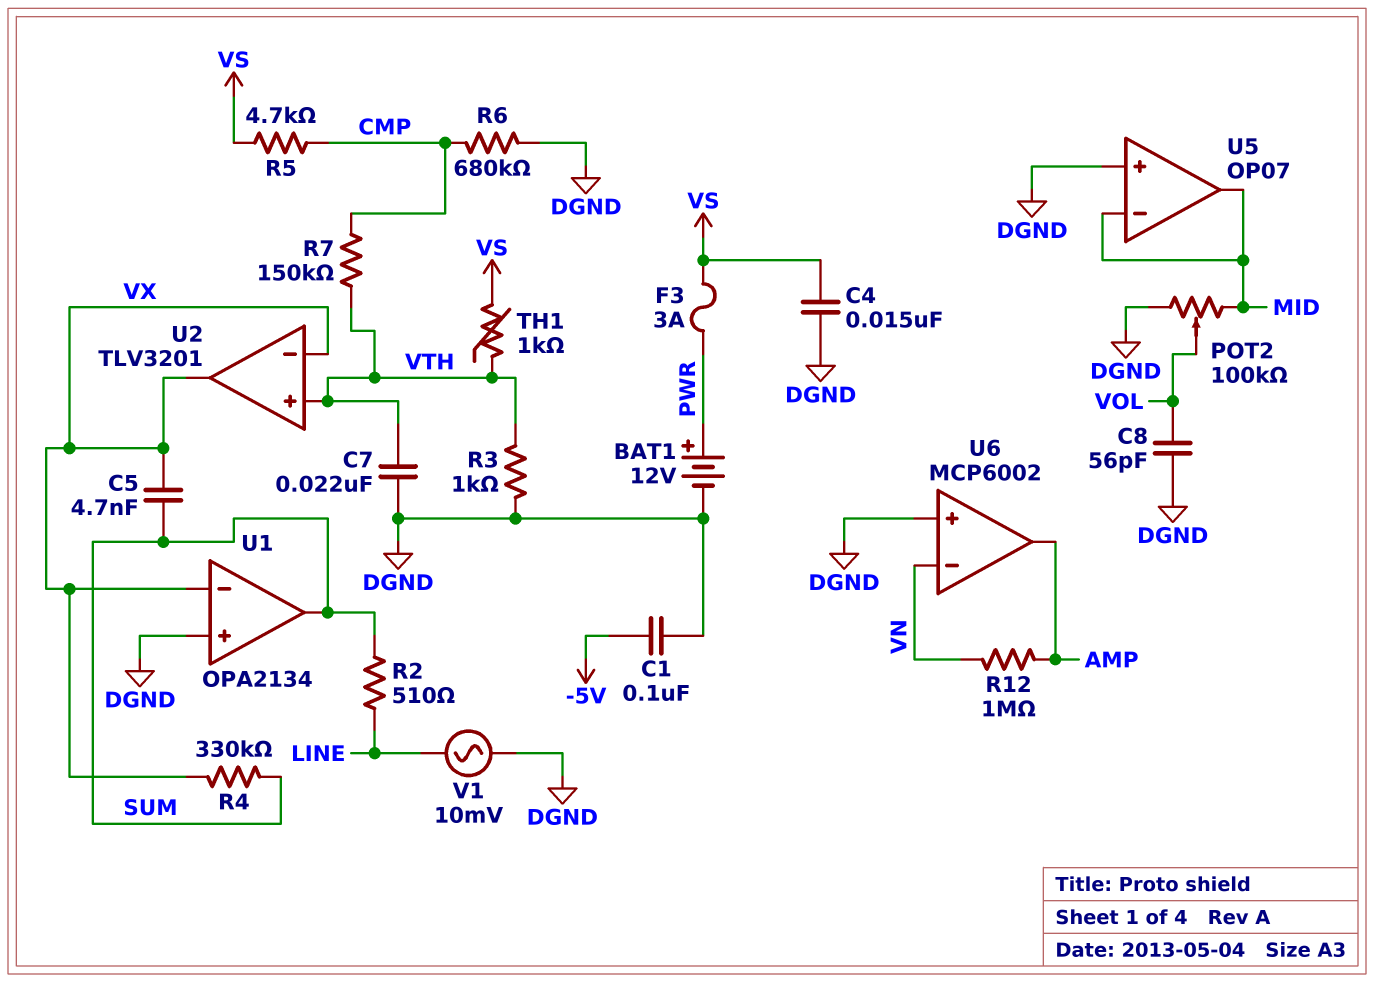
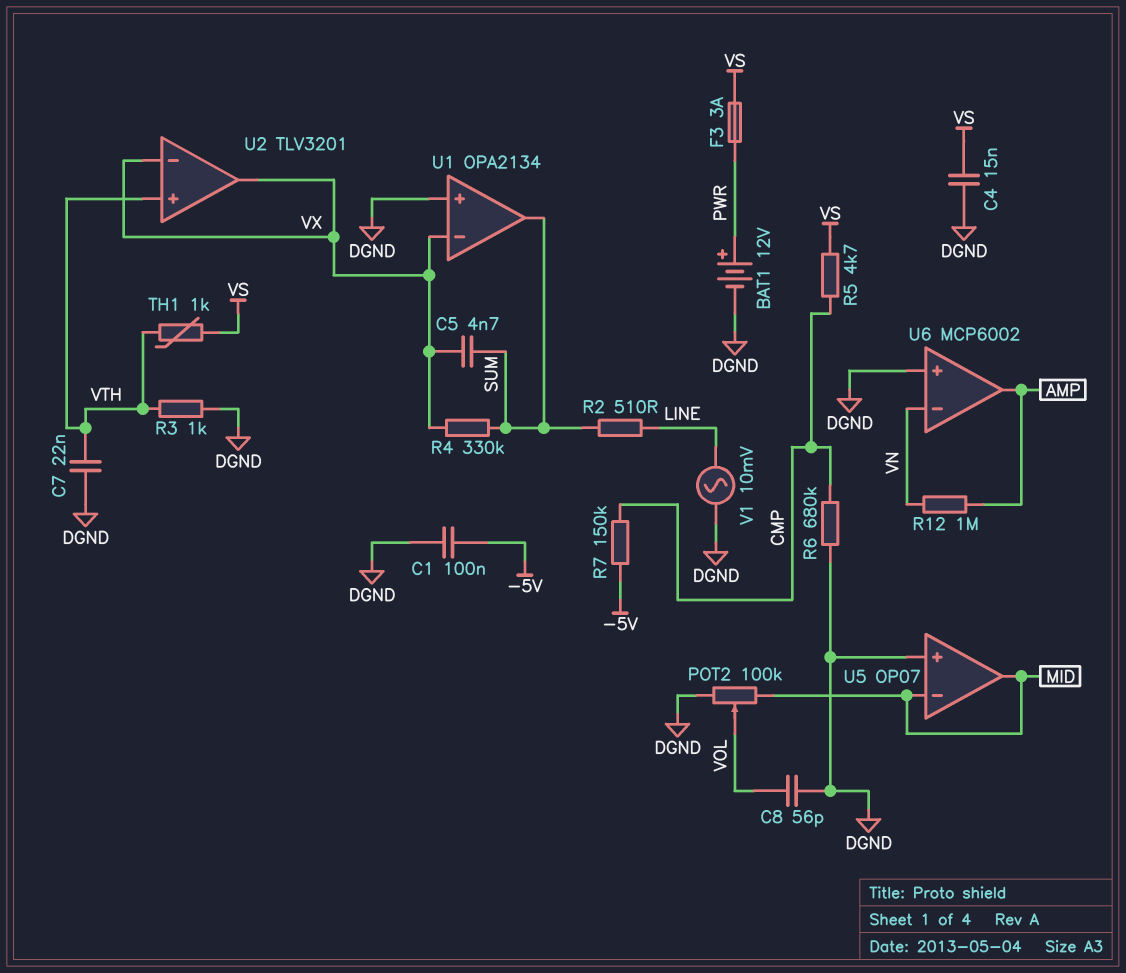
R7: 150k (CMP, VTH) -> 150k (-5V, CMP)

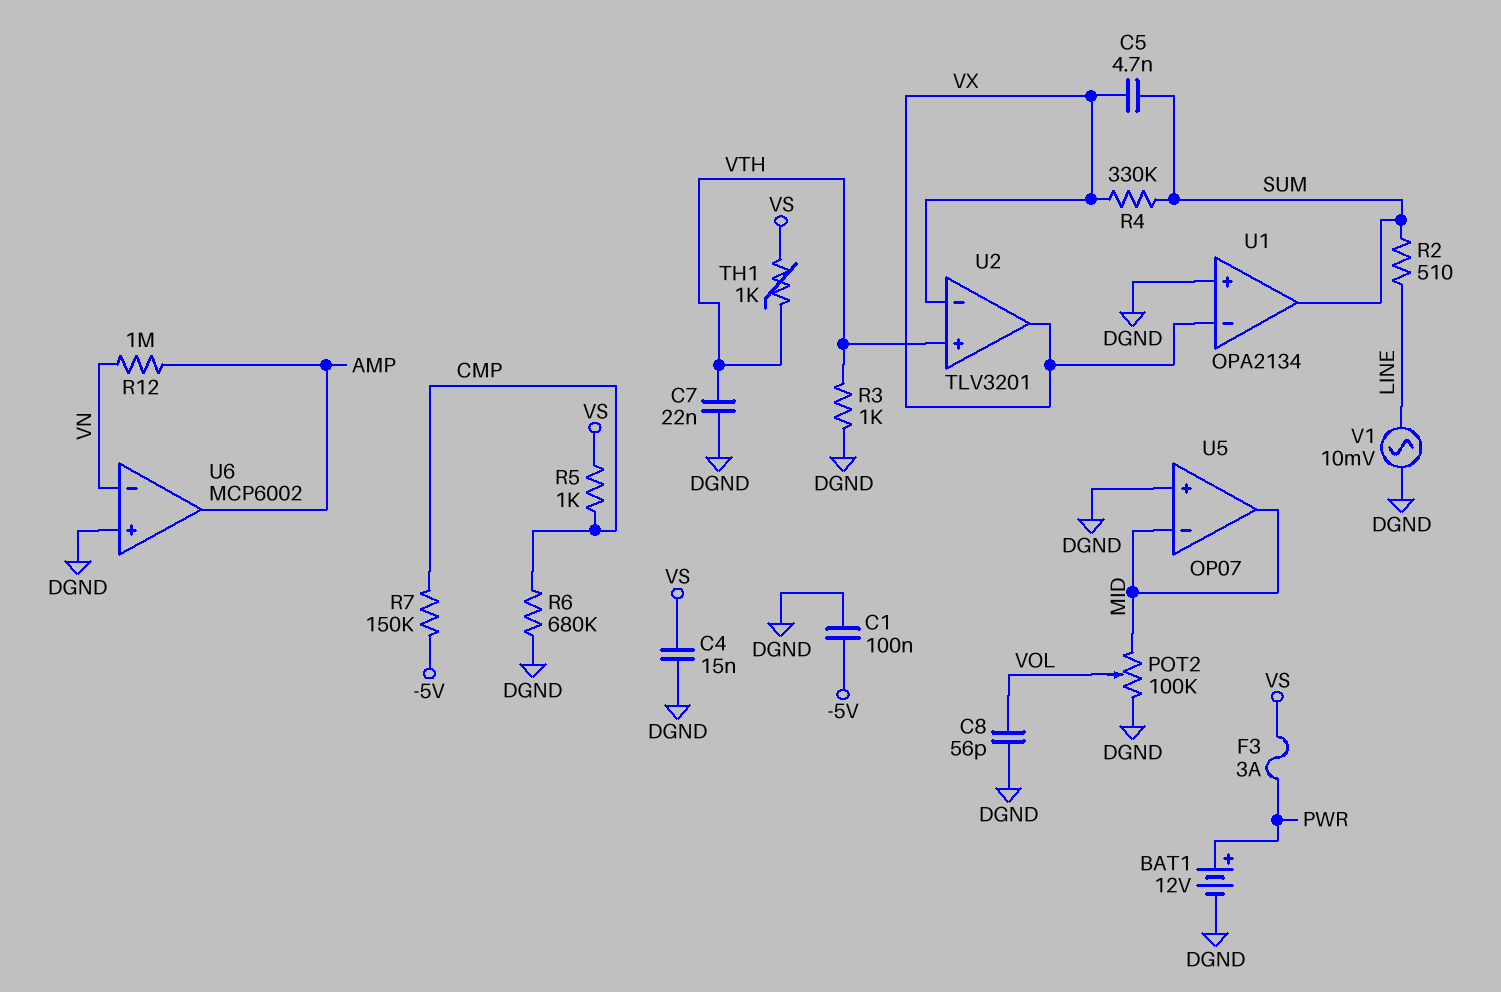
R5: 4.7k (CMP, VS) -> 1k (CMP, VS)

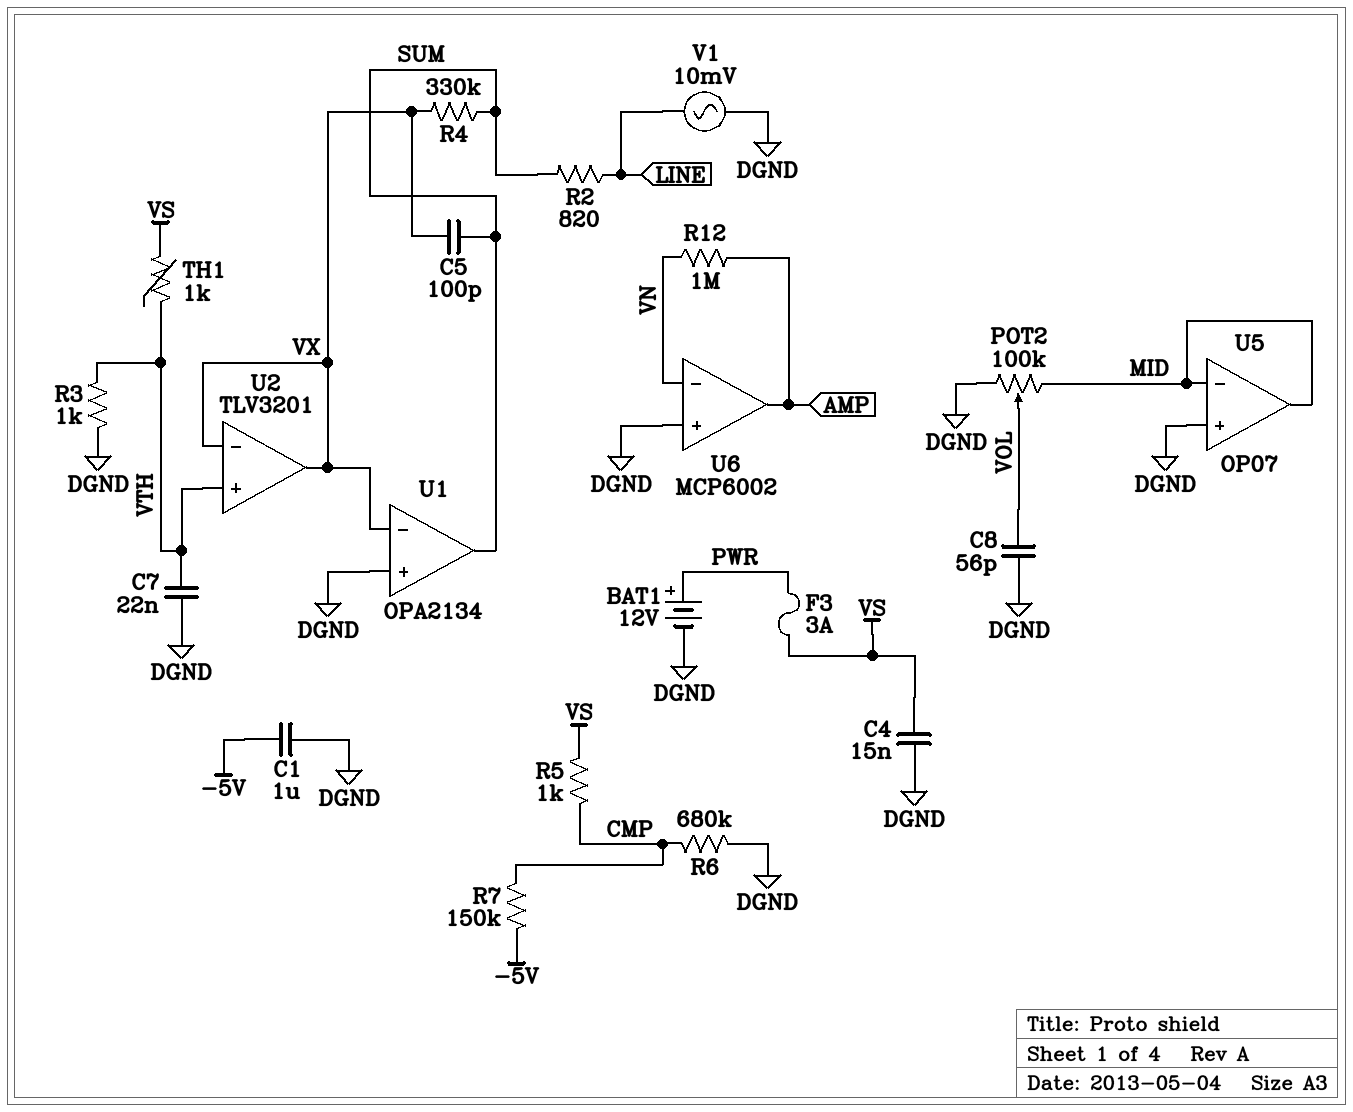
C1: 100nF (-5V, DGND) -> 1uF (-5V, DGND)
C5: 4.7nF (SUM, VX) -> 100pF (SUM, VX)
R2: 510 (LINE, SUM) -> 820 (LINE, SUM)

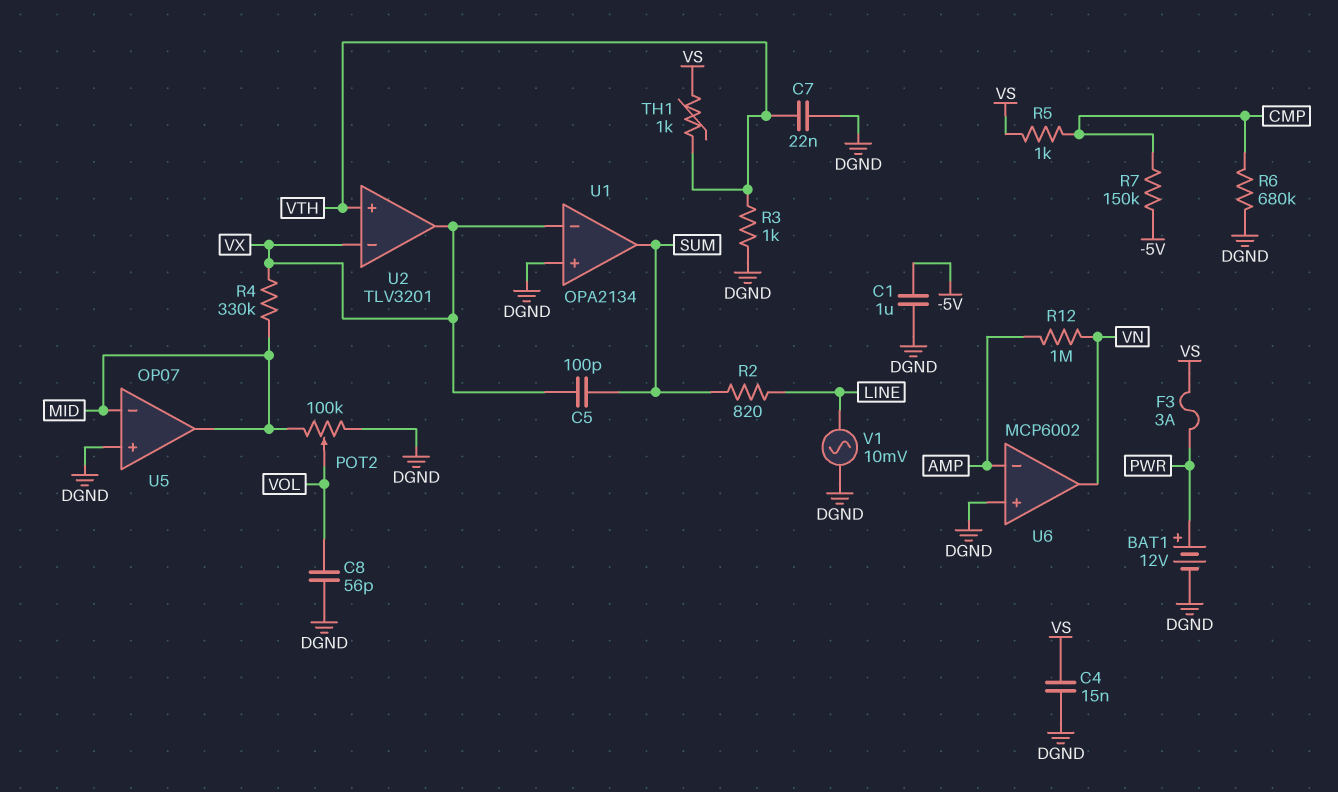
R4: 330k (SUM, VX) -> 330k (MID, VX)
U6 pin in-: VN -> AMP
U6 pin out: AMP -> VN

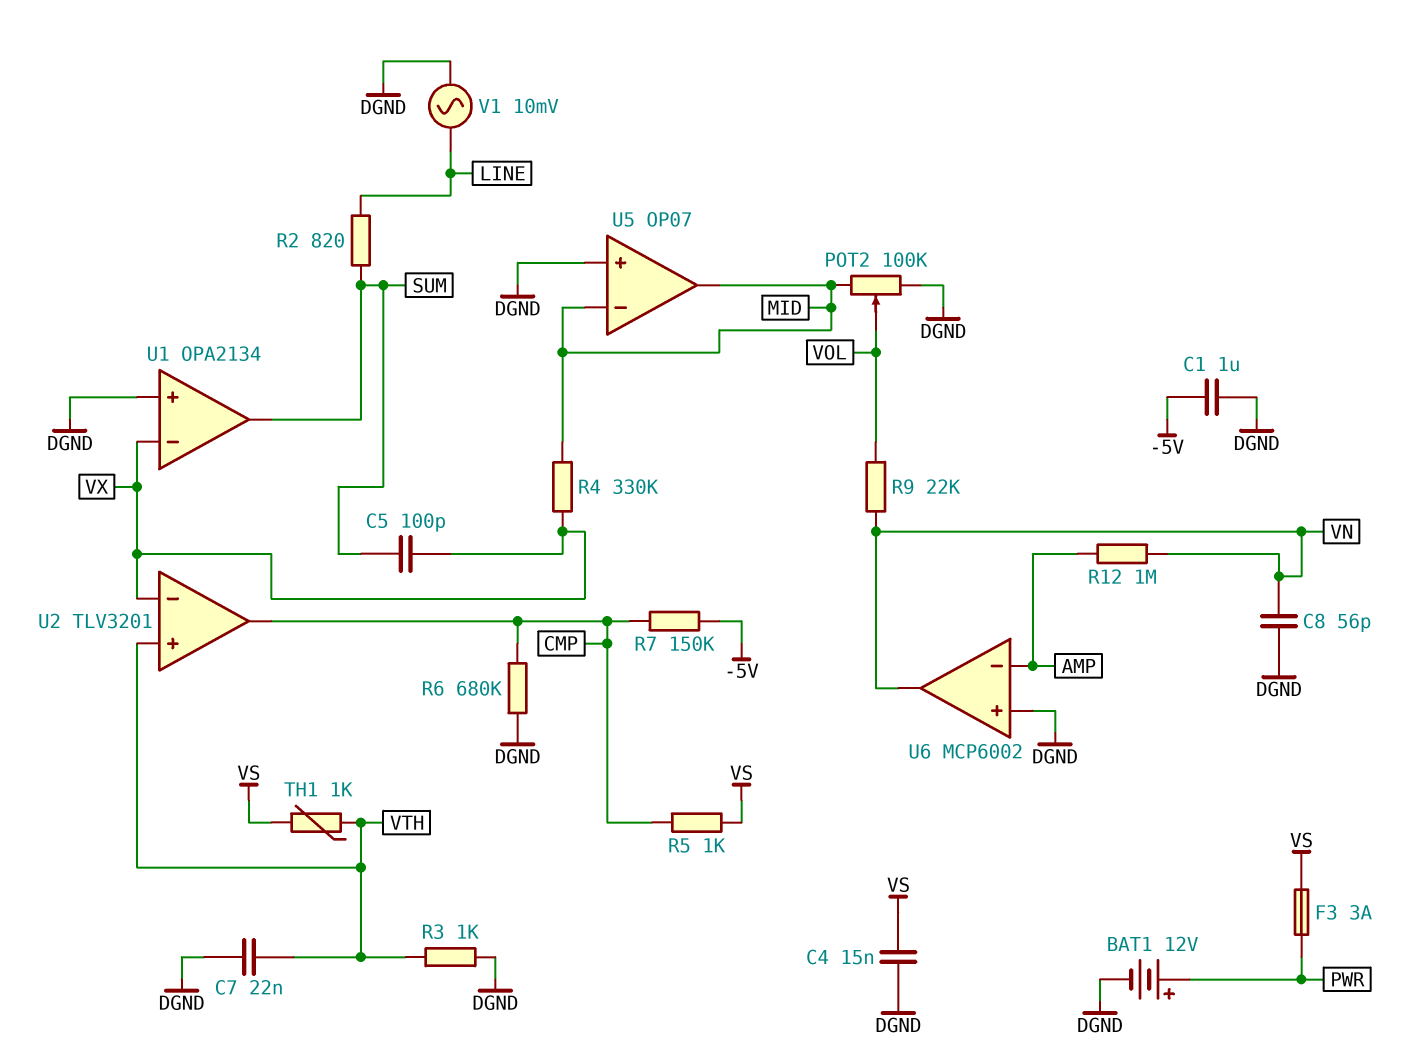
C8: 56pF (DGND, VOL) -> 56pF (DGND, VN)
R9: none -> 22k (VN, VOL)
U2 pin out: VX -> CMP

